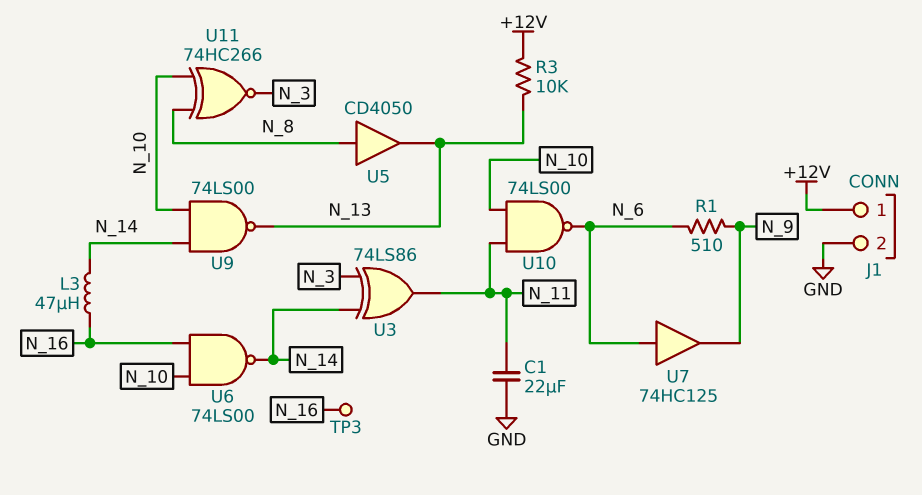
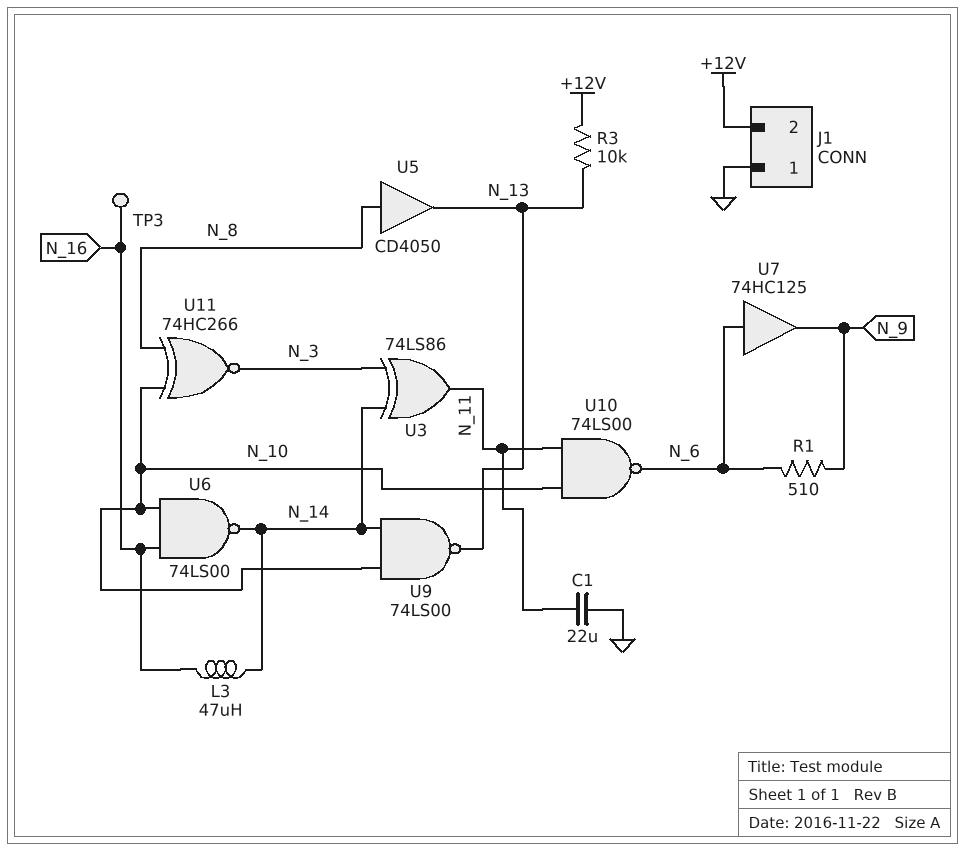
J1 pin 1: +12V -> GND
J1 pin 2: GND -> +12V

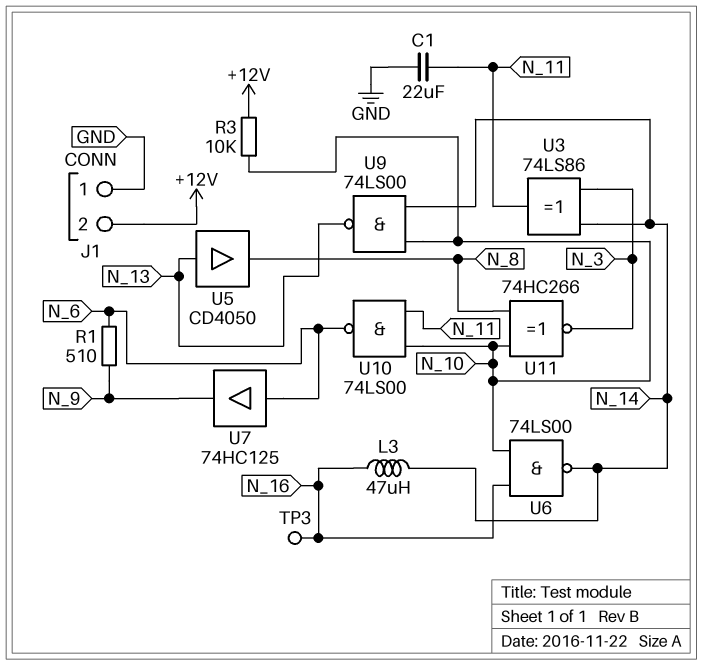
R3: 10k (+12V, N_13) -> 10k (+12V, N_10)
U5: buffer CD4050 (in N_8, out N_13) -> buffer CD4050 (in N_13, out N_8)

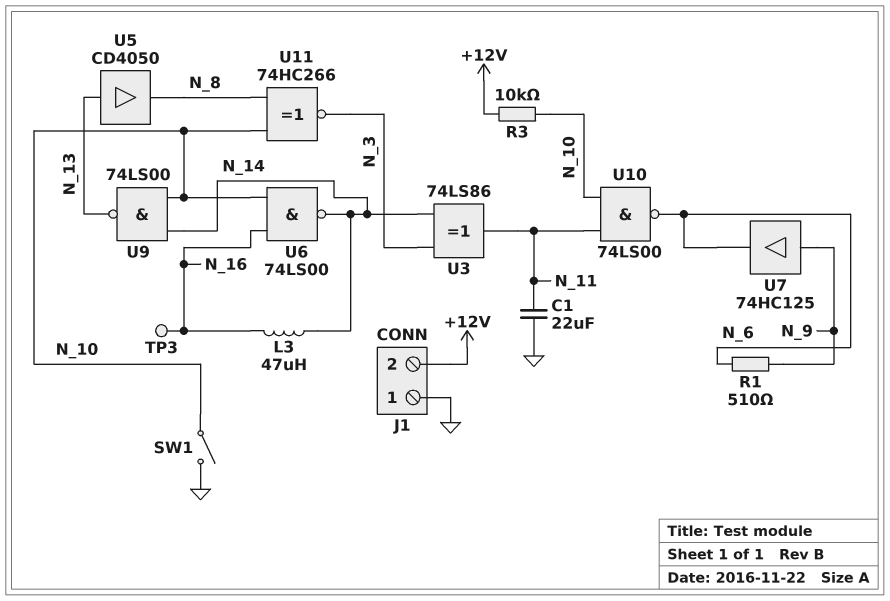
SW1: none -> switch (GND, N_10)
U7: buffer 74HC125 (in N_6, out N_9) -> buffer 74HC125 (in N_9, out N_6)

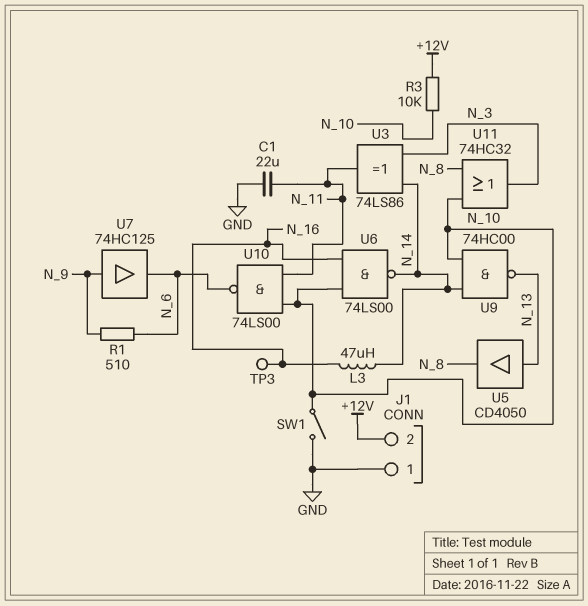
U9: NAND 74LS00 (in N_10, in N_14, out N_13) -> NAND 74HC00 (in N_10, in N_14, out N_13)
U11: XNOR 74HC266 (in N_8, in N_10, out N_3) -> OR 74HC32 (in N_8, in N_10, out N_3)

